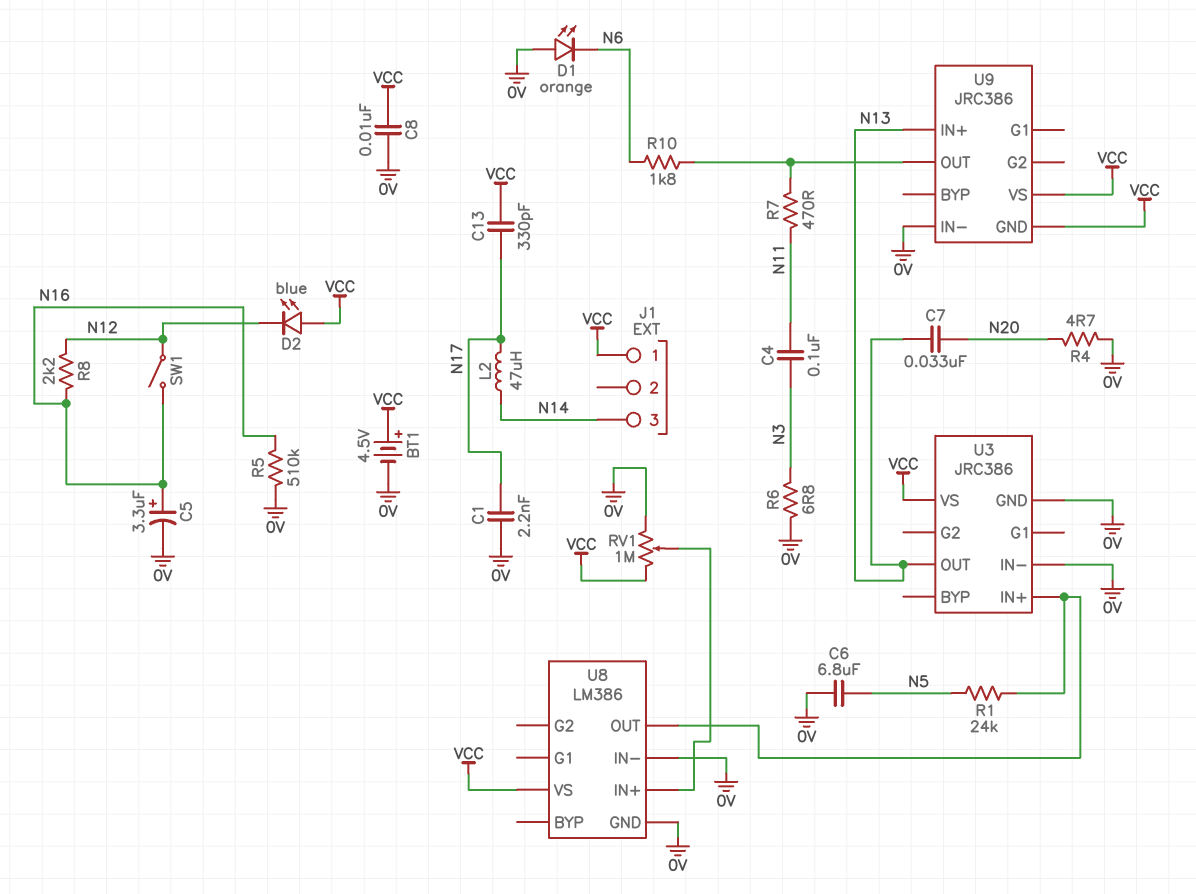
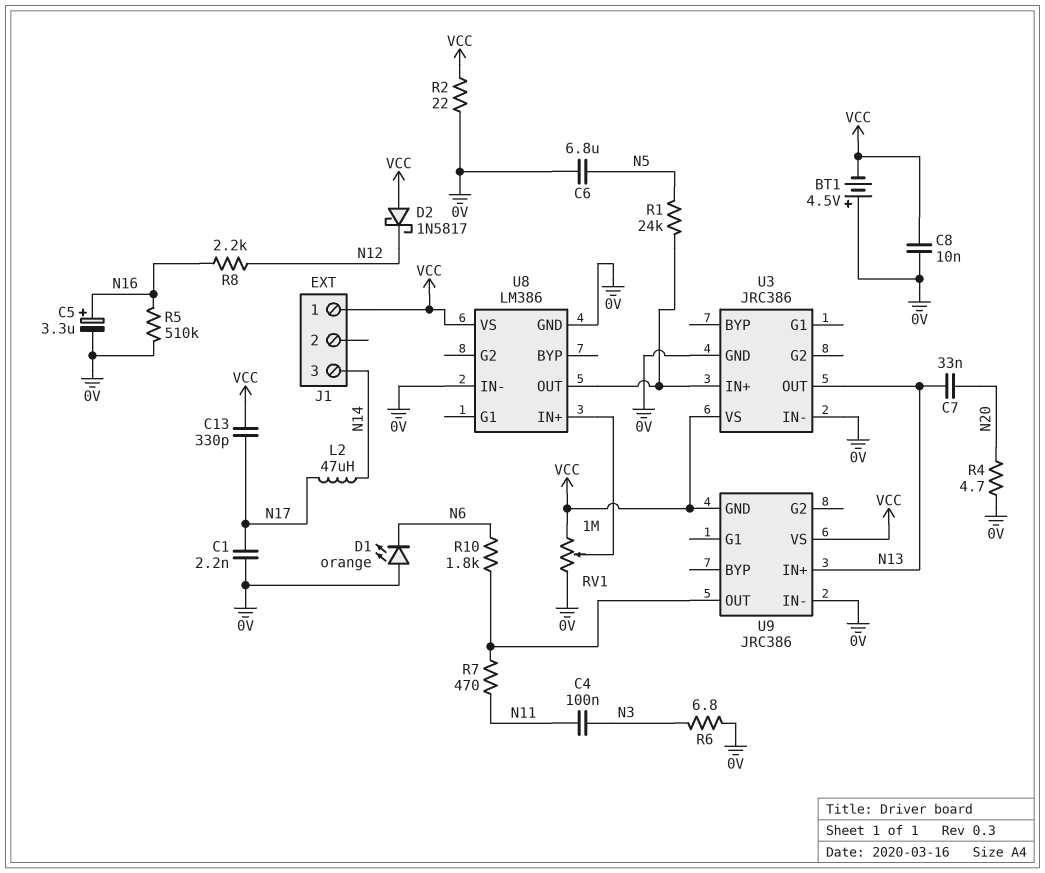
BT1: 4.5V (plus VCC, minus 0V) -> 4.5V (plus 0V, minus VCC)
D2: LED blue (A VCC, K N12) -> schottky 1N5817 (A VCC, K N12)
R2: none -> 22 (0V, VCC)
SW1: switch (N12, N16) -> none

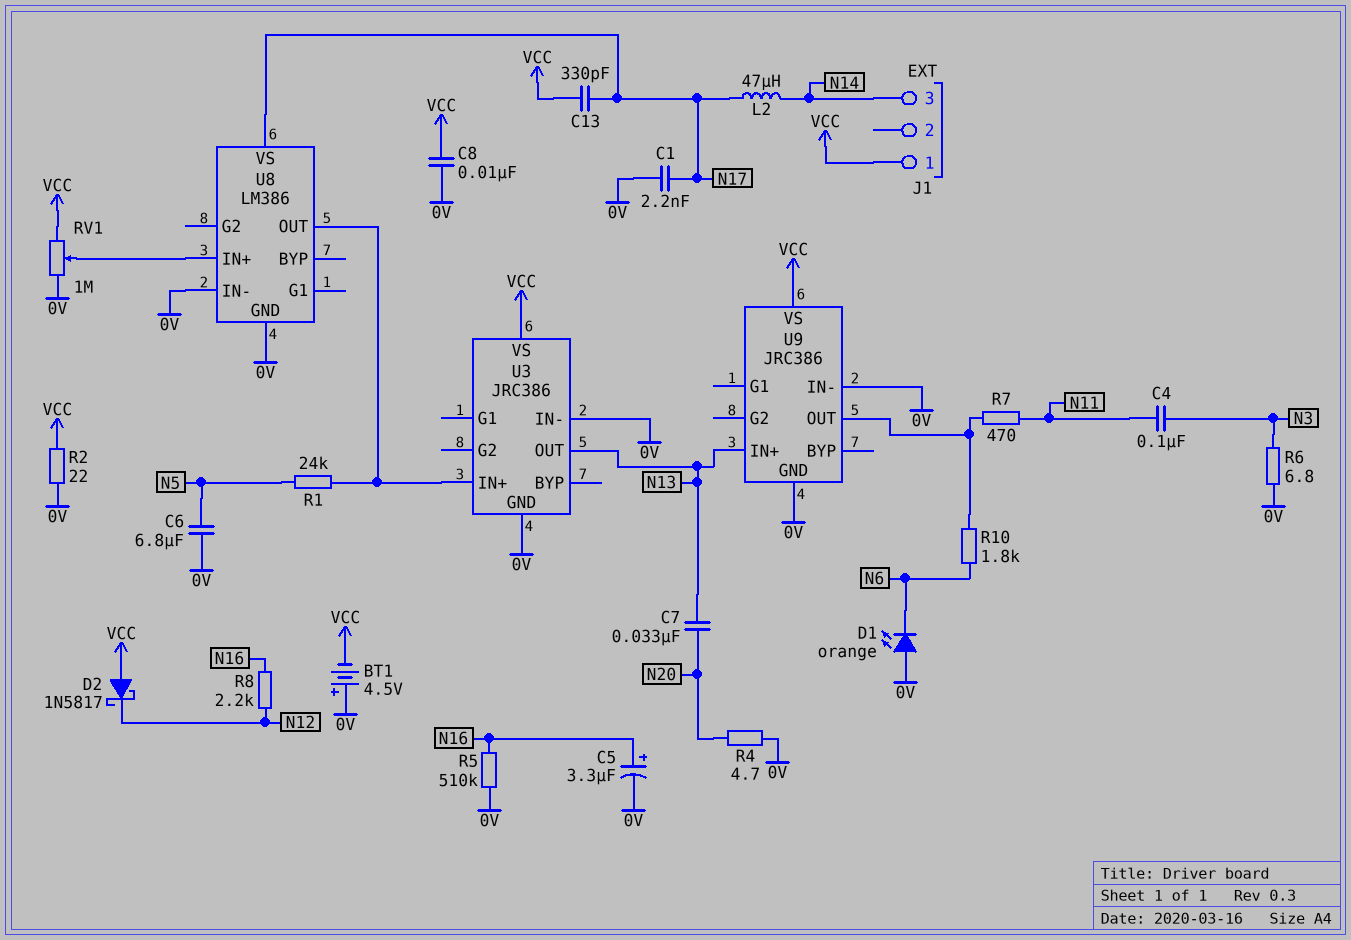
U8 pin VS: VCC -> N17
U9 pin GND: VCC -> 0V

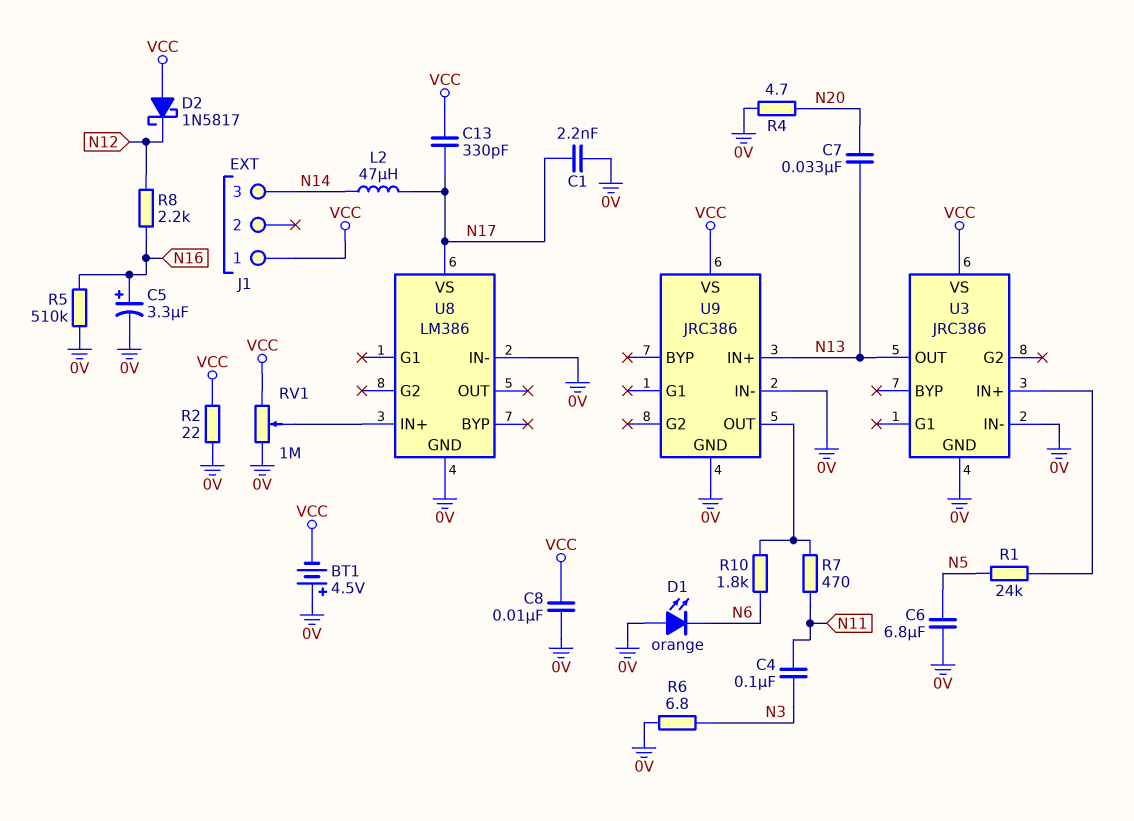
U8 pin OUT: U3/IN+ -> none

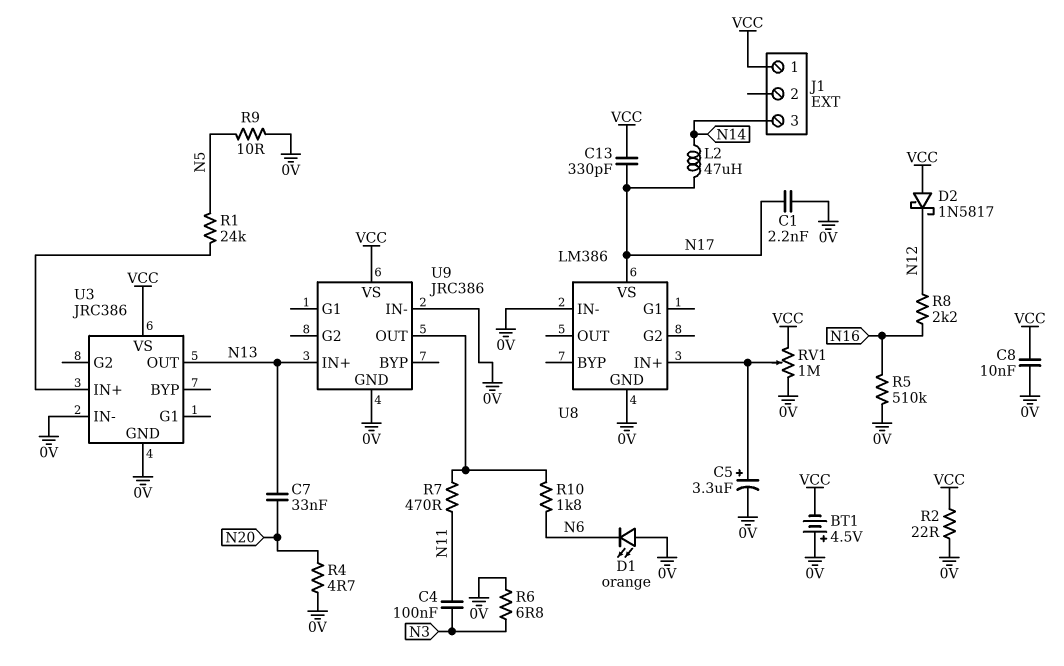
C5: 3.3uF (plus N16, minus 0V) -> 3.3uF (plus U8/IN+, minus 0V)
C6: 6.8uF (0V, N5) -> none
R9: none -> 10 (0V, N5)

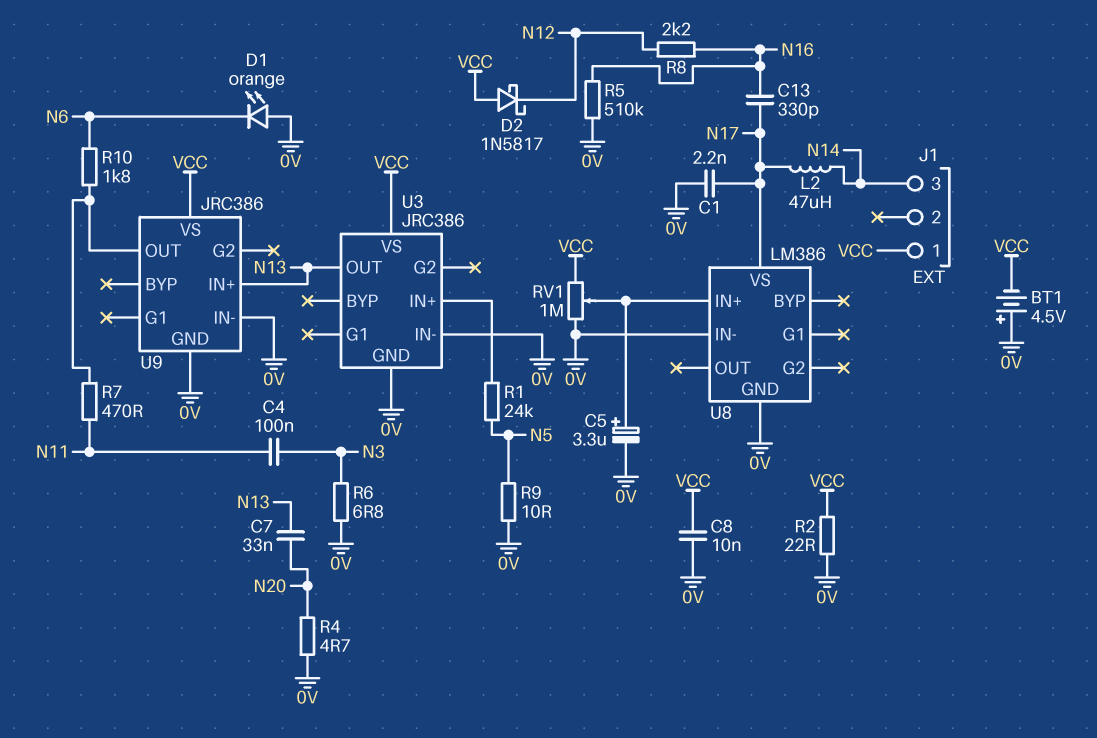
C13: 330pF (N17, VCC) -> 330pF (N16, N17)

